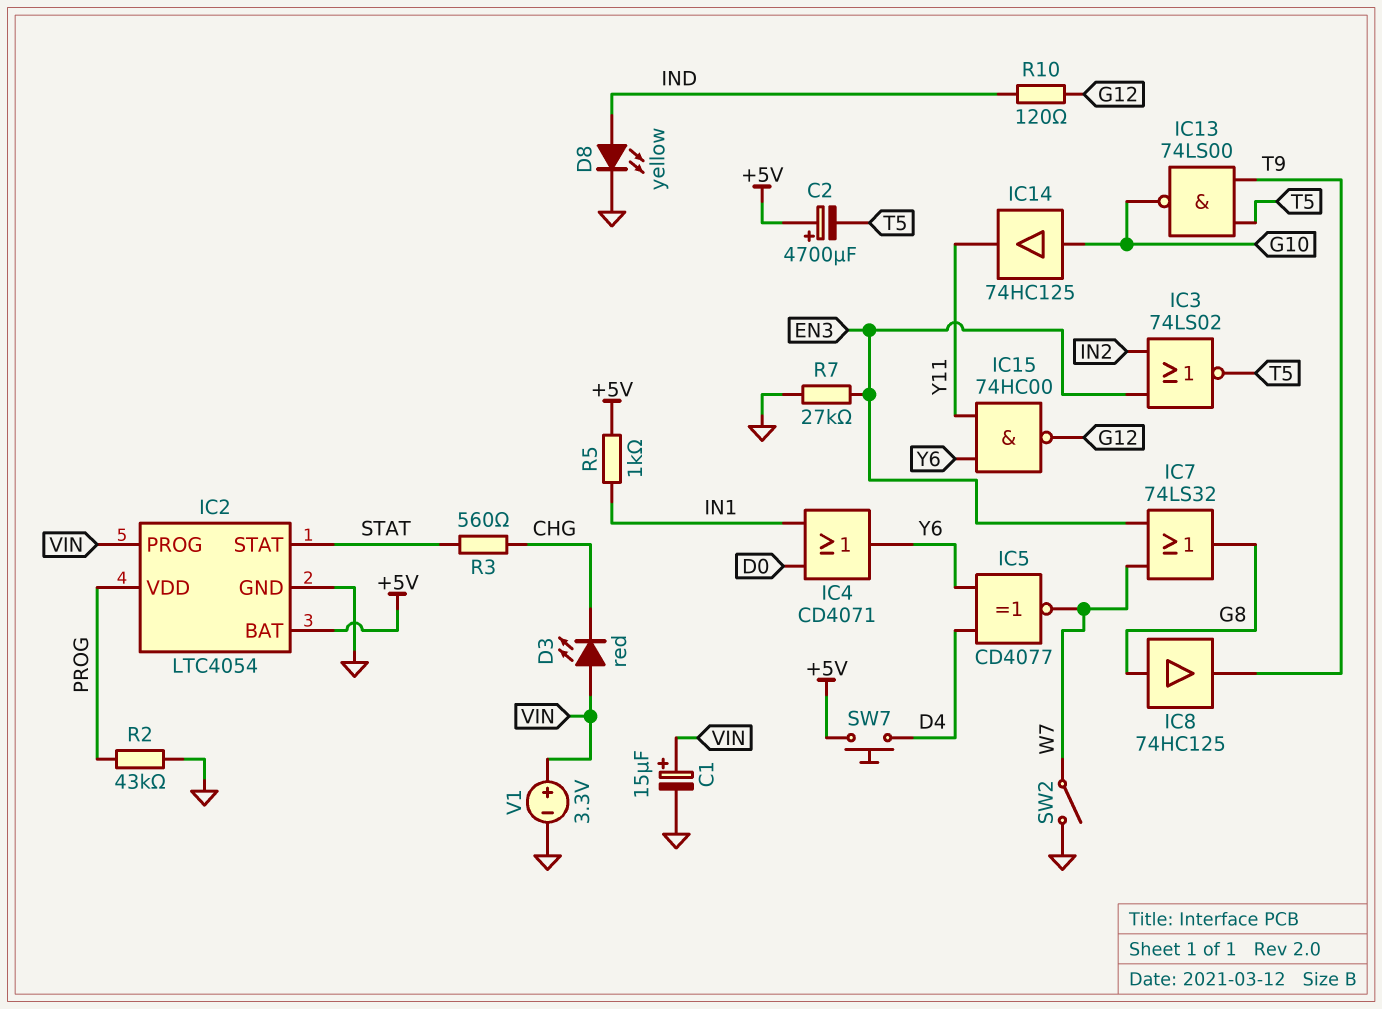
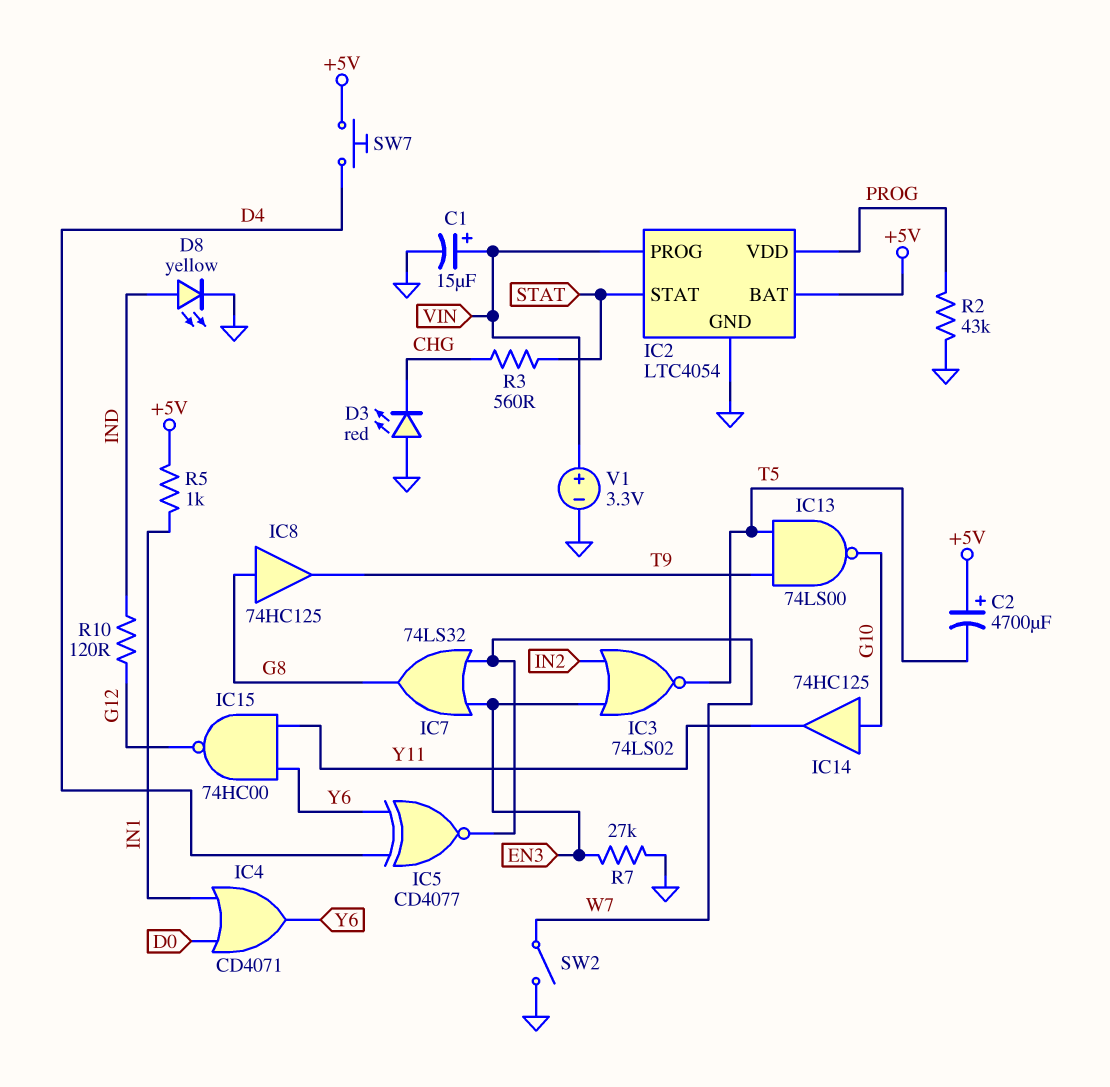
D3: LED red (A VIN, K CHG) -> LED red (A GND, K CHG)

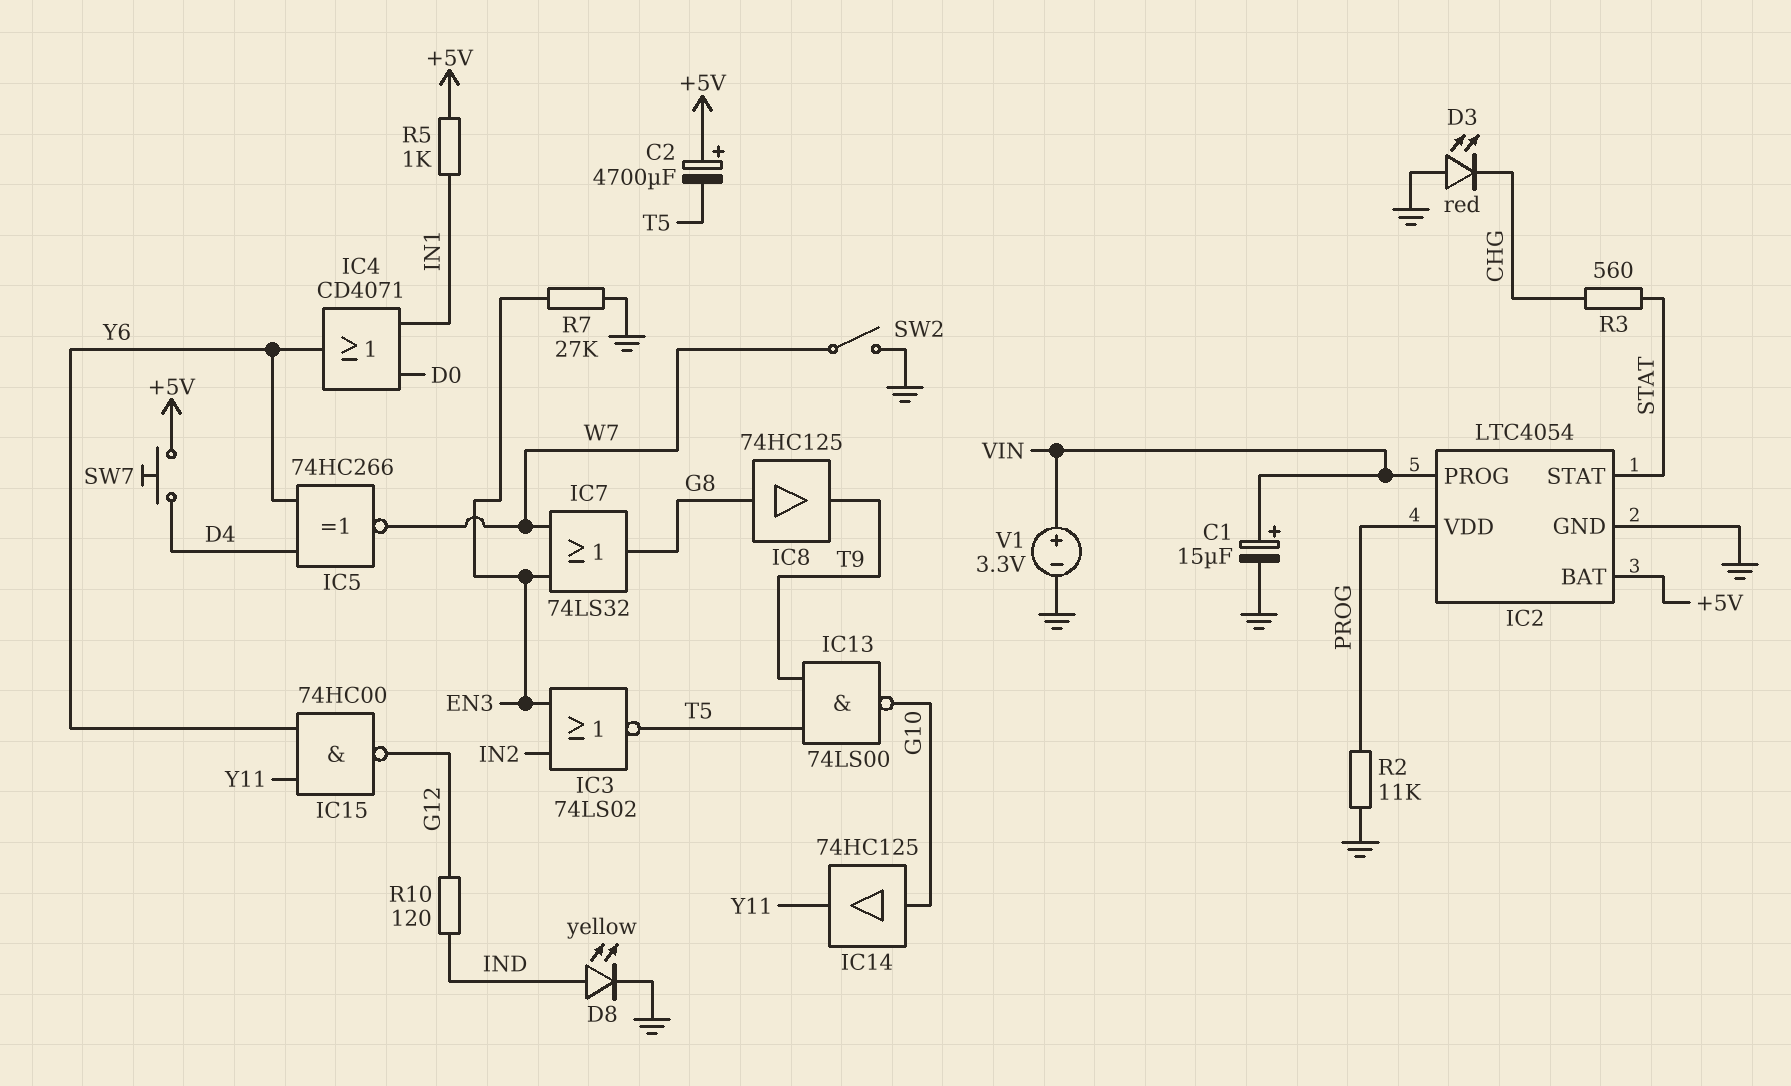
IC5: XNOR CD4077 (in D4, in Y6, out W7) -> XNOR 74HC266 (in D4, in Y6, out W7)
R2: 43k (GND, PROG) -> 11k (GND, PROG)

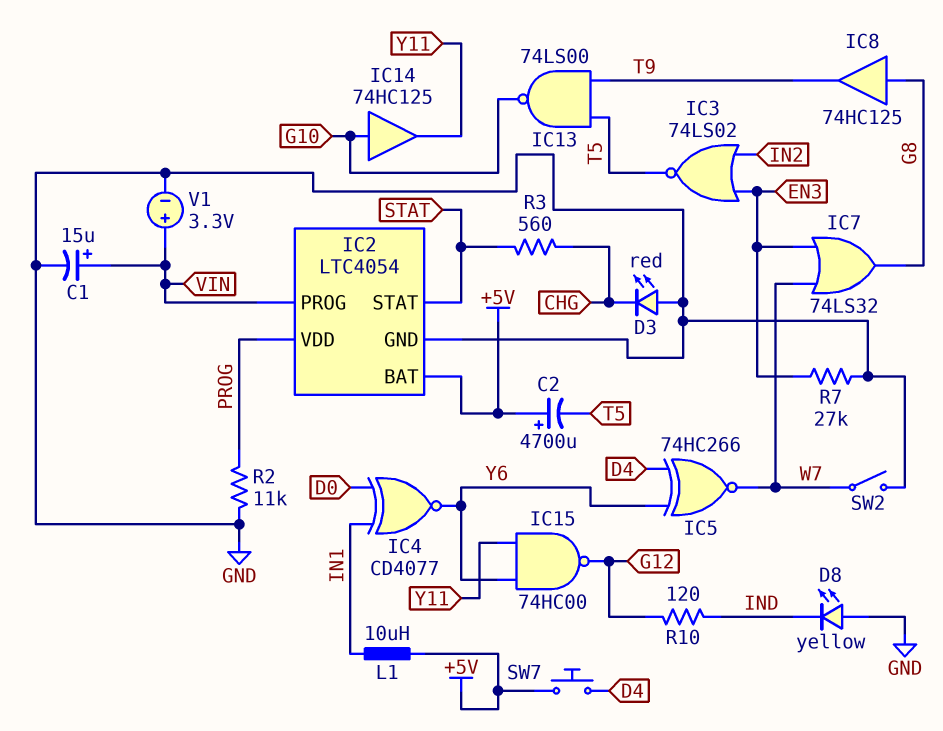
D8: LED yellow (A IND, K GND) -> LED yellow (A GND, K IND)
IC4: OR CD4071 (in D0, in IN1, out Y6) -> XNOR CD4077 (in D0, in IN1, out Y6)
L1: none -> 10uH (+5V, IN1)
R5: 1k (+5V, IN1) -> none

